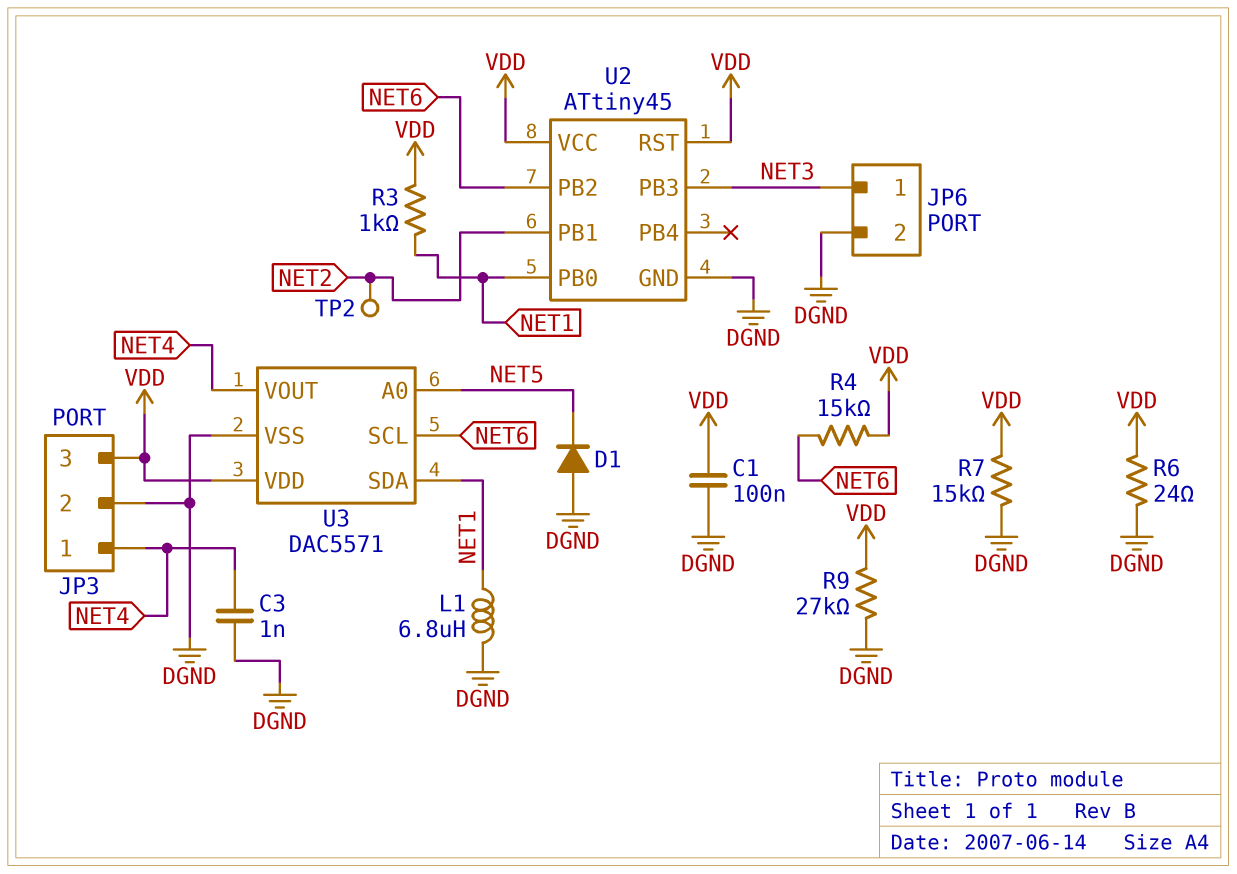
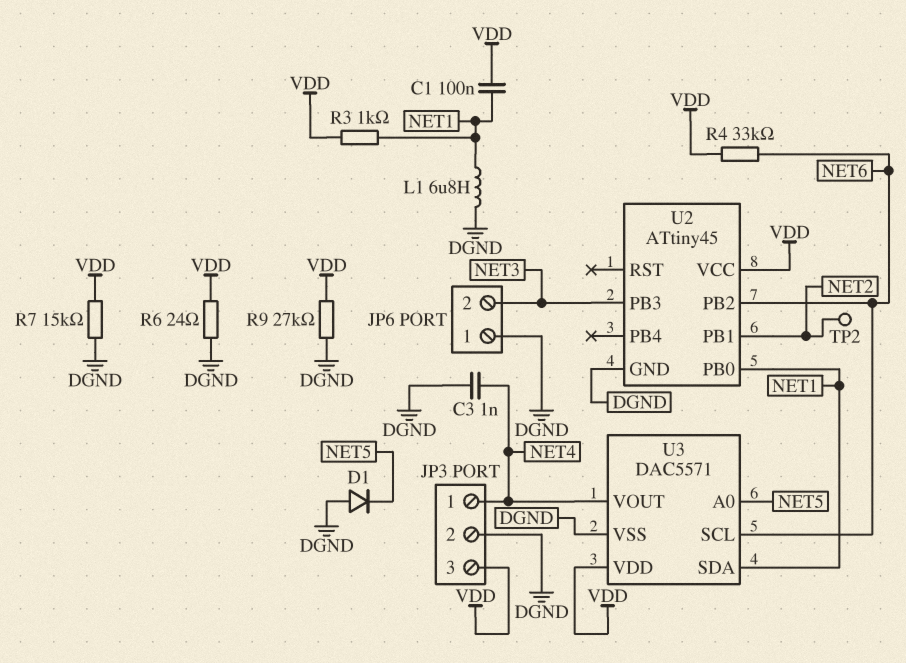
C1: 100nF (DGND, VDD) -> 100nF (NET1, VDD)
JP6 pin 1: NET3 -> DGND
JP6 pin 2: DGND -> NET3
R4: 15k (NET6, VDD) -> 33k (NET6, VDD)
U2 pin RST: VDD -> none

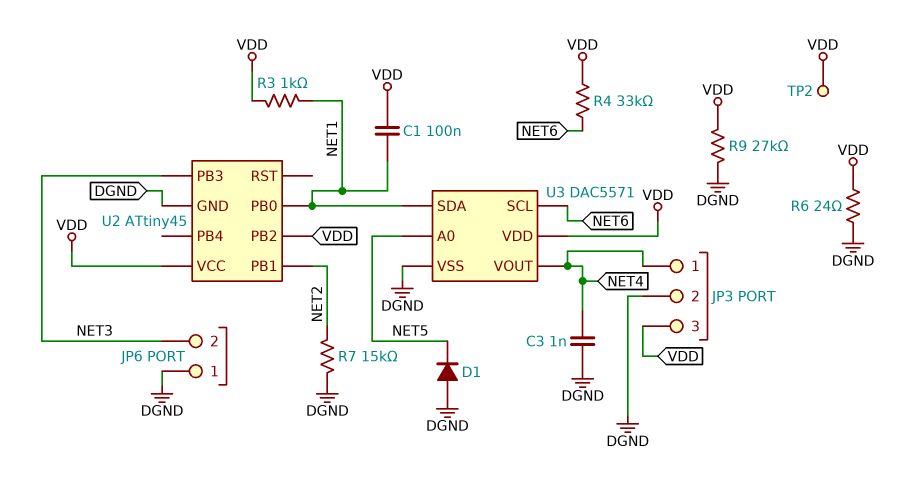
L1: 6.8uH (DGND, NET1) -> none
R7: 15k (DGND, VDD) -> 15k (DGND, NET2)
TP2: test point (NET2) -> test point (VDD)
U2 pin PB2: NET6 -> VDD

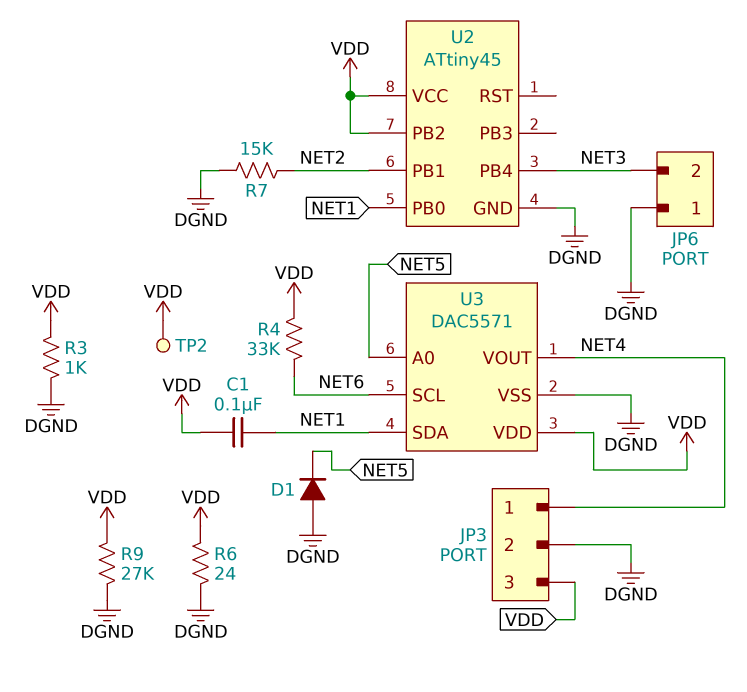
C3: 1nF (DGND, NET4) -> none
R3: 1k (NET1, VDD) -> 1k (DGND, VDD)
U2 pin PB3: NET3 -> none
U2 pin PB4: none -> NET3

